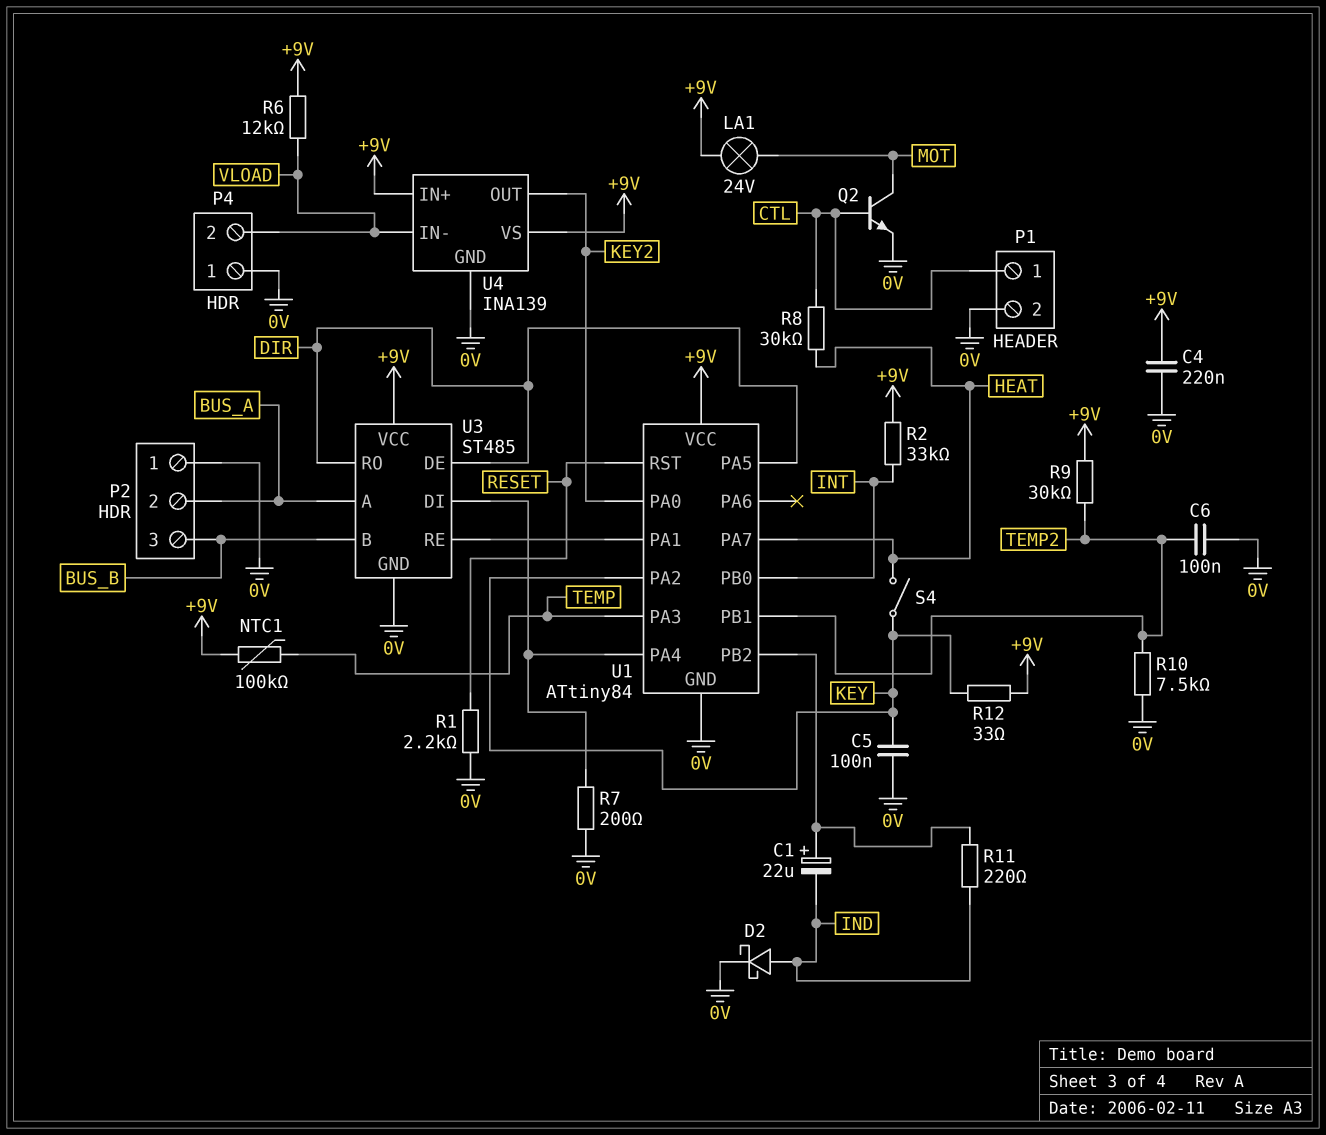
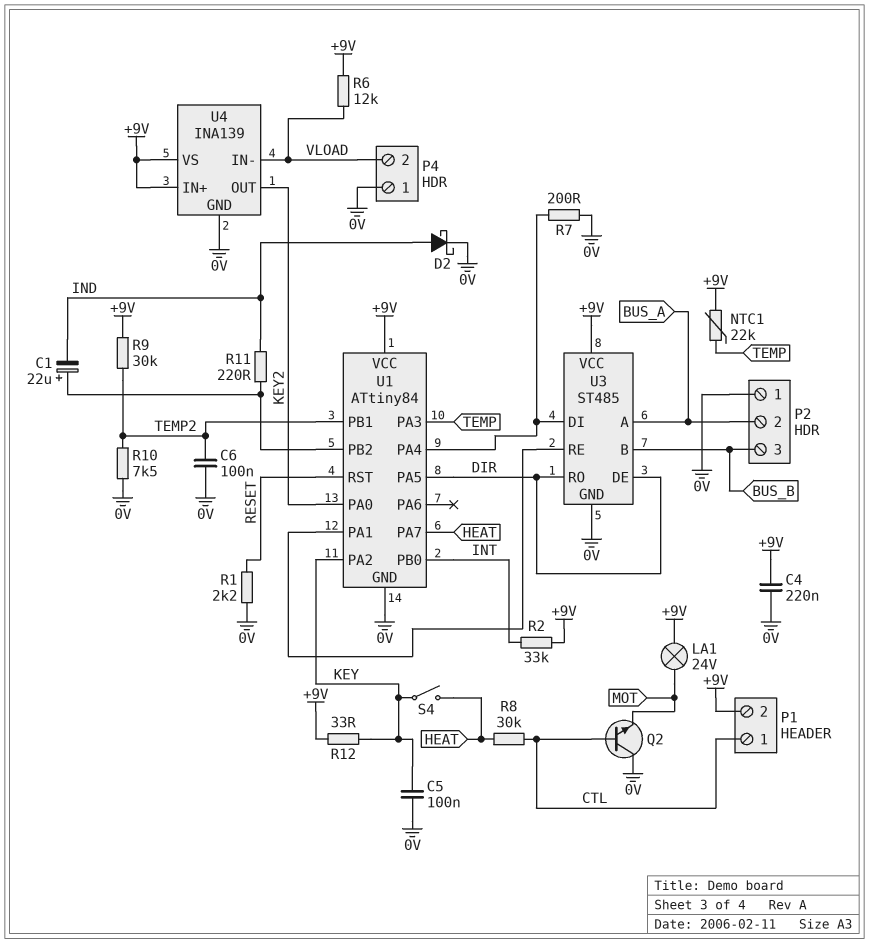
NTC1: 100k (+9V, TEMP) -> 22k (+9V, TEMP)
P1 pin 2: 0V -> +9V
Q2: NPN (B CTL, C MOT, E 0V) -> NPN (B CTL, C 0V, E MOT)

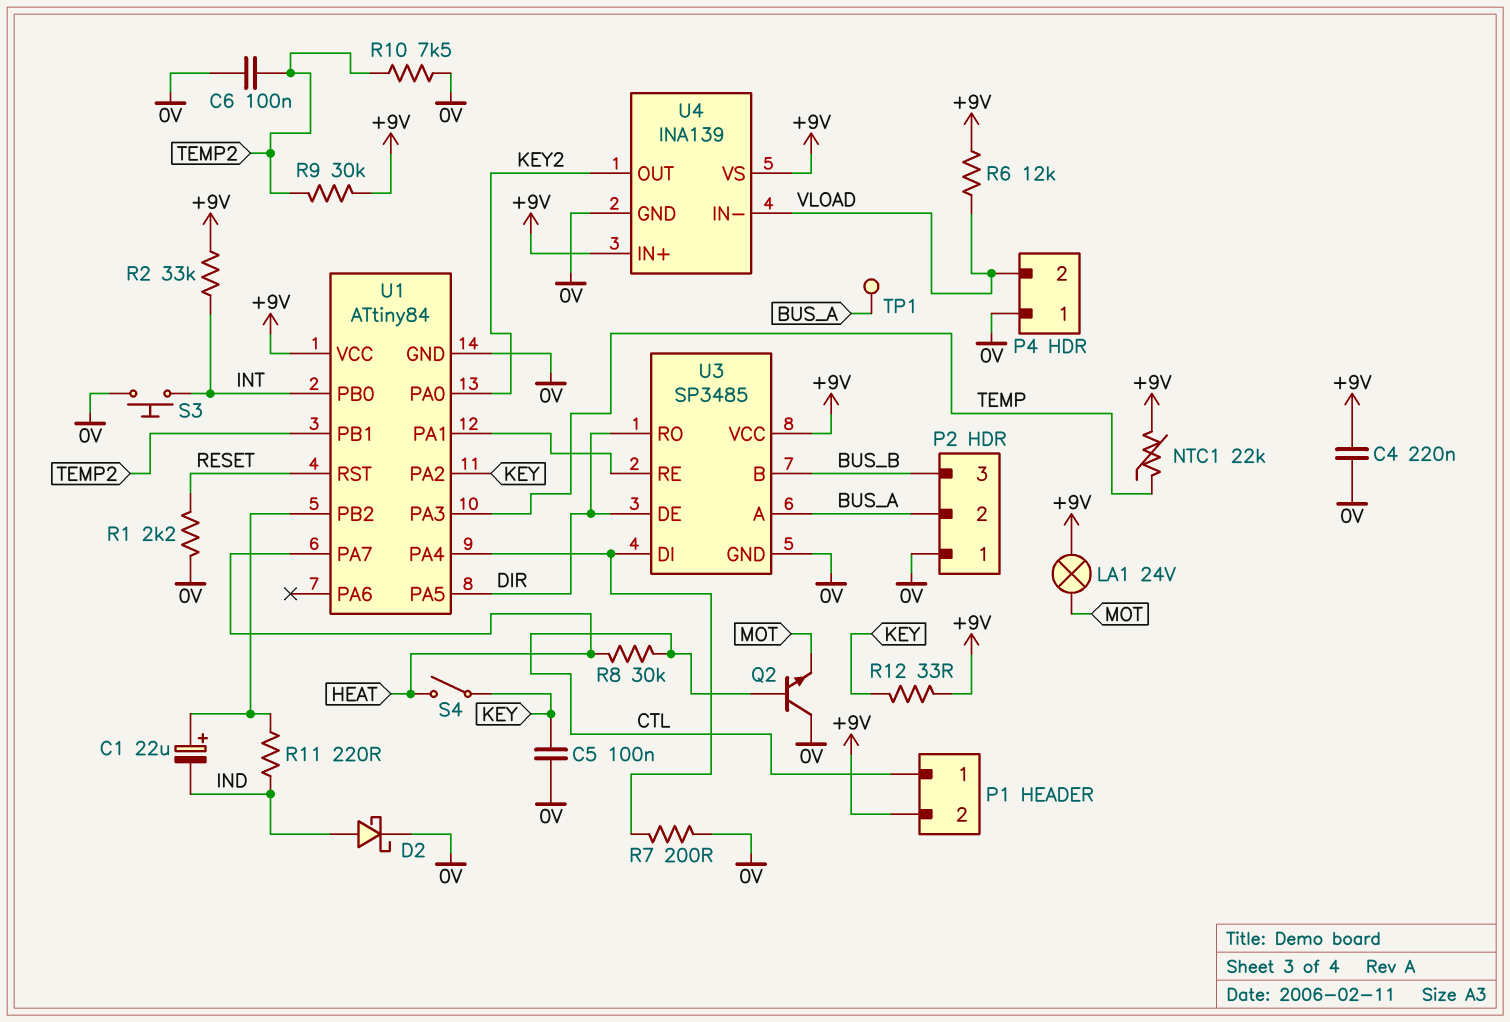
S3: none -> button (0V, INT)
TP1: none -> test point (BUS_A)
U3: ST485 -> SP3485

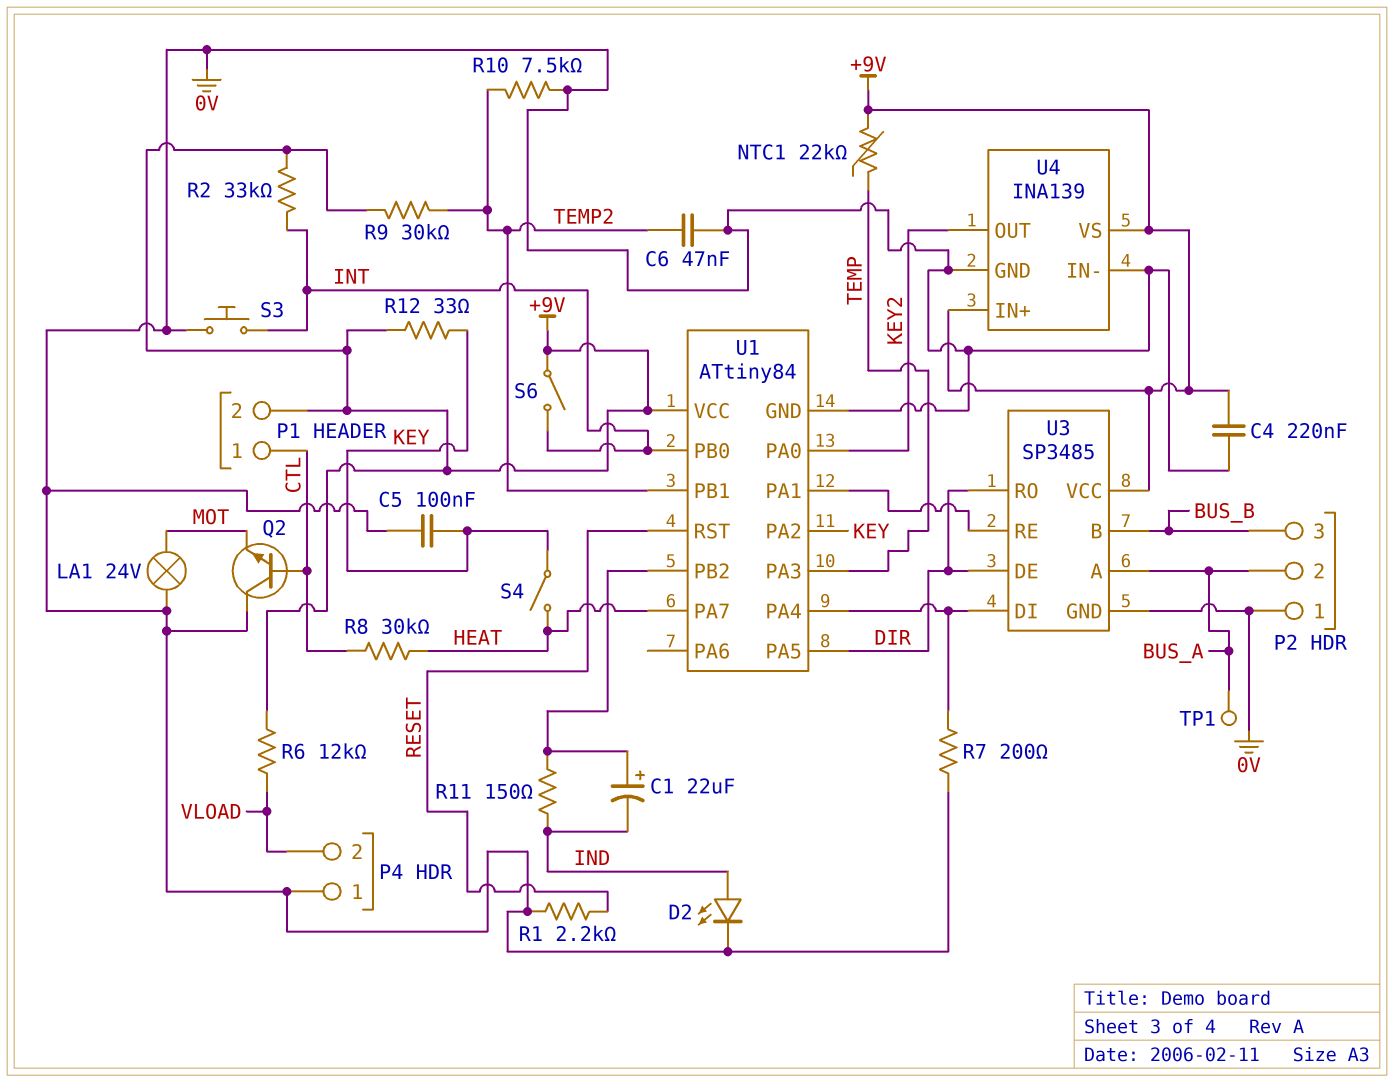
C6: 100nF (0V, TEMP2) -> 47nF (0V, TEMP2)
D2: schottky (A IND, K 0V) -> LED (A IND, K 0V)
LA1: lamp 24V (+9V, MOT) -> lamp 24V (0V, MOT)
R11: 220 (IND, U1/PB2) -> 150 (IND, U1/PB2)
S6: none -> switch (+9V, INT)
U4 pin IN-: VLOAD -> 0V

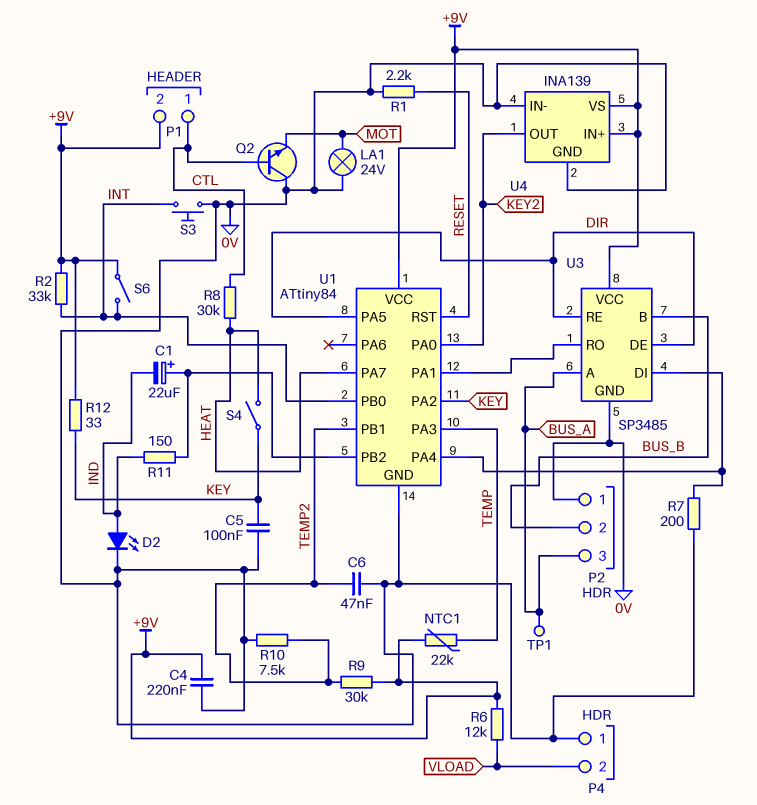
P2 pin 2: BUS_A -> BUS_B
P2 pin 3: BUS_B -> BUS_A
U3 pin RE: U1/PA1 -> DIR
U3 pin RO: DIR -> U1/PA1

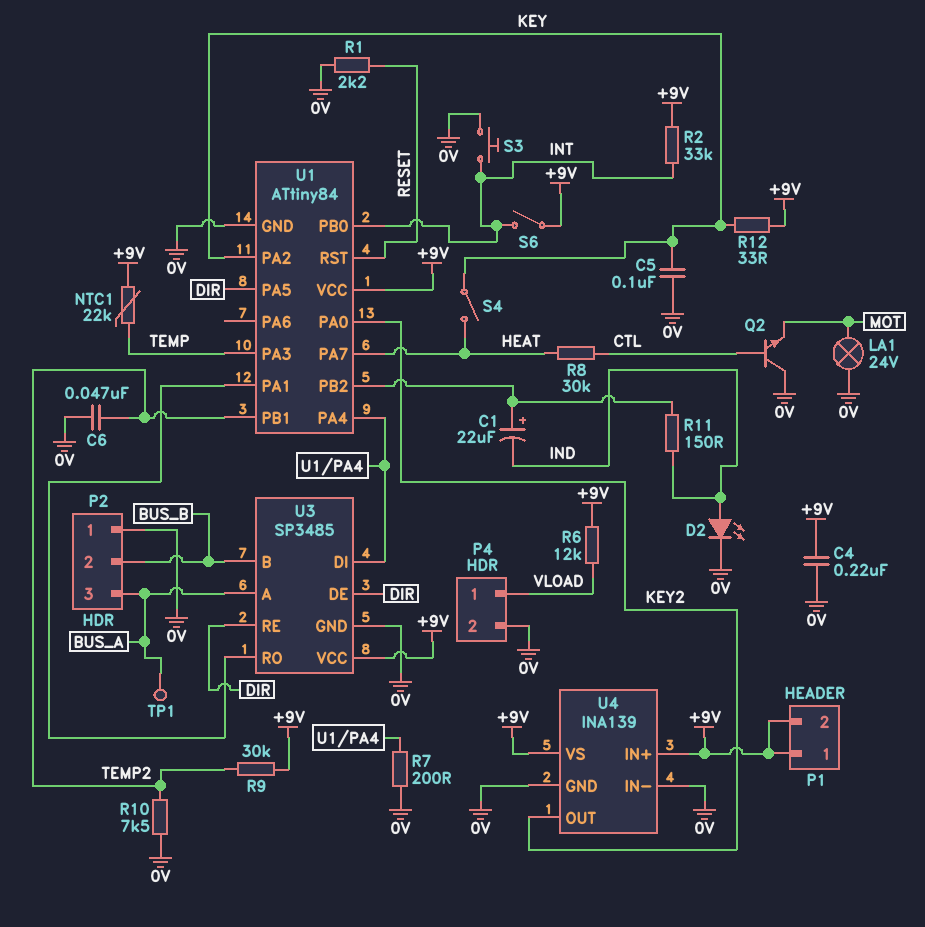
P1 pin 1: CTL -> +9V
P4 pin 1: 0V -> VLOAD
P4 pin 2: VLOAD -> 0V

